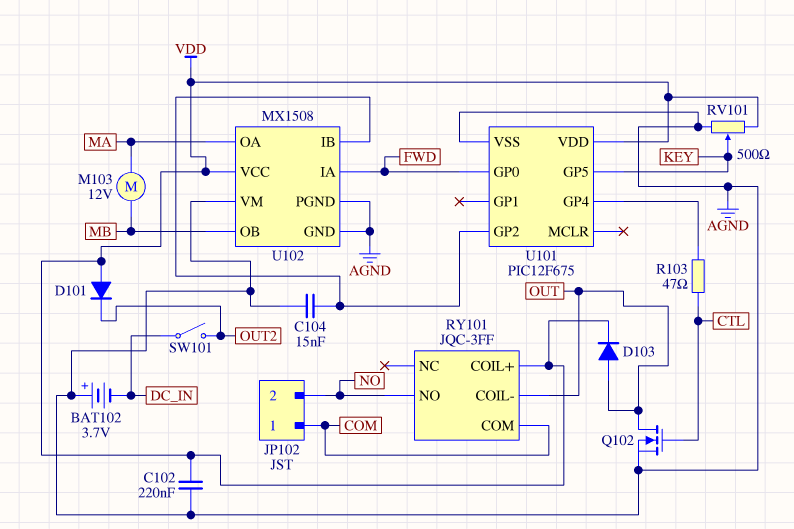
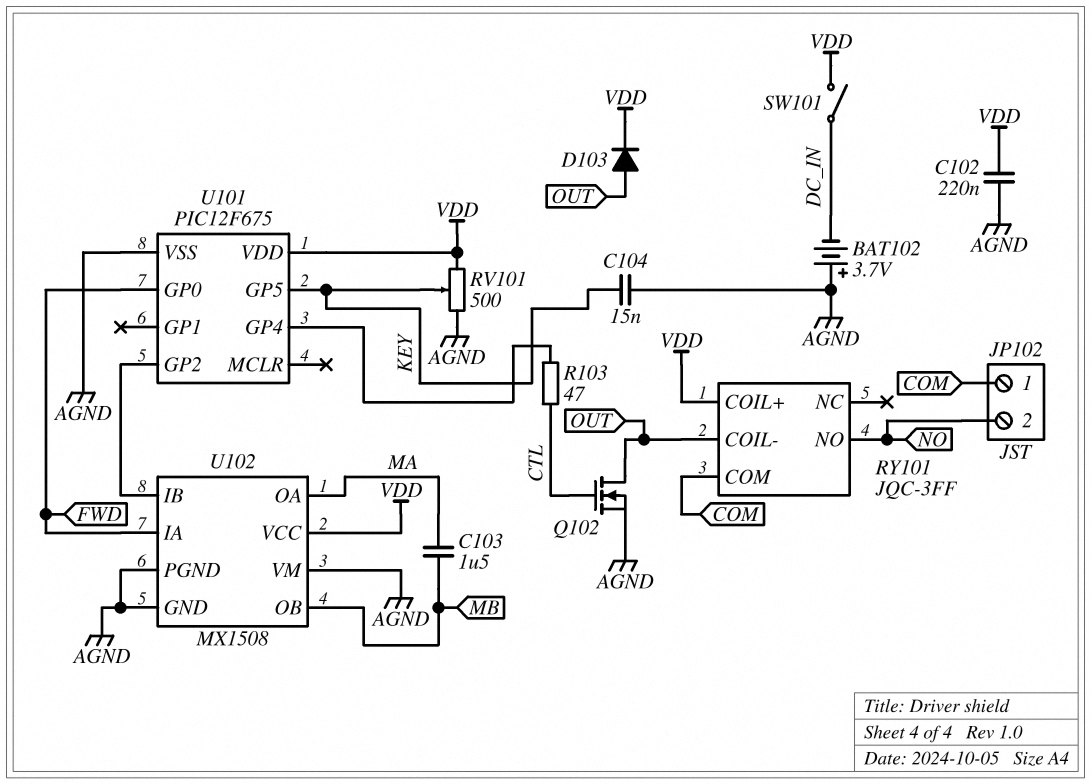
C103: none -> 1.5uF (MA, MB)
C104: 15nF (AGND, U101/GP2) -> 15nF (AGND, KEY)
D101: diode (A VDD, K OUT2) -> none
M103: motor 12V (MA, MB) -> none
SW101: switch (DC_IN, OUT2) -> switch (DC_IN, VDD)

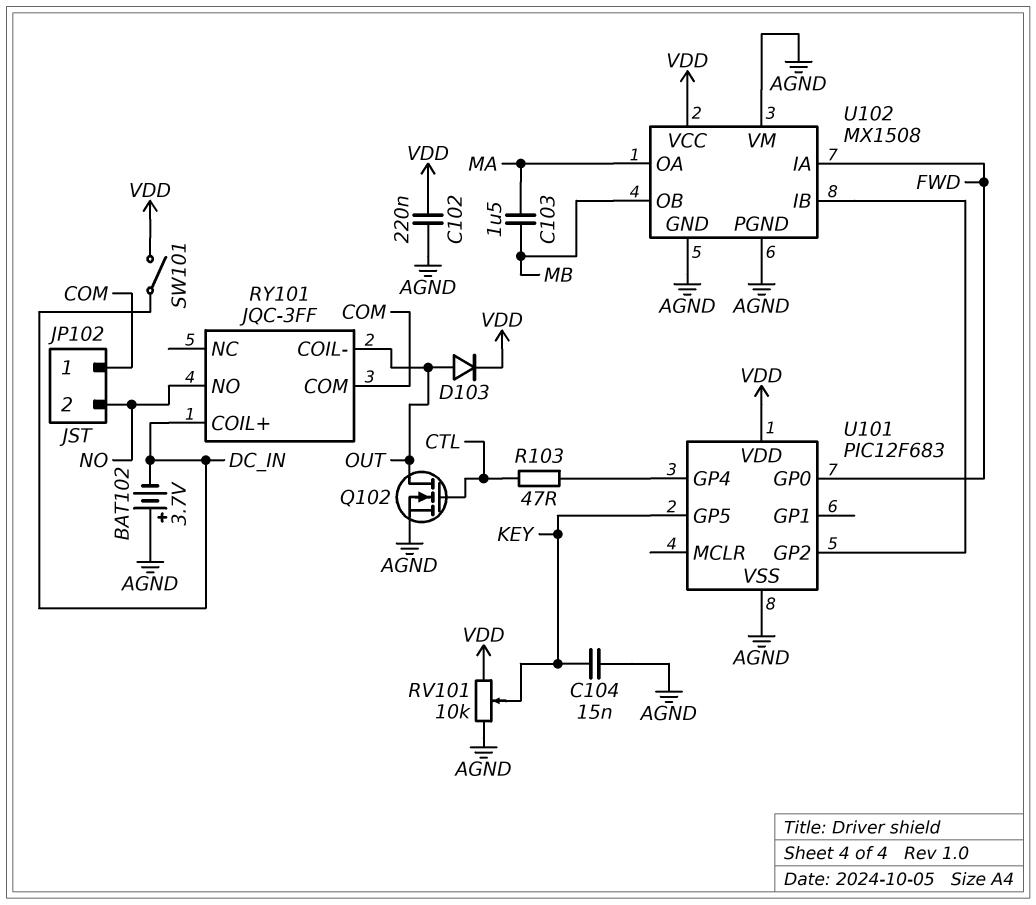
RV101: 500 (AGND, VDD, wiper KEY) -> 10k (AGND, VDD, wiper KEY)
RY101 pin COIL+: VDD -> DC_IN
U101: PIC12F675 -> PIC12F683

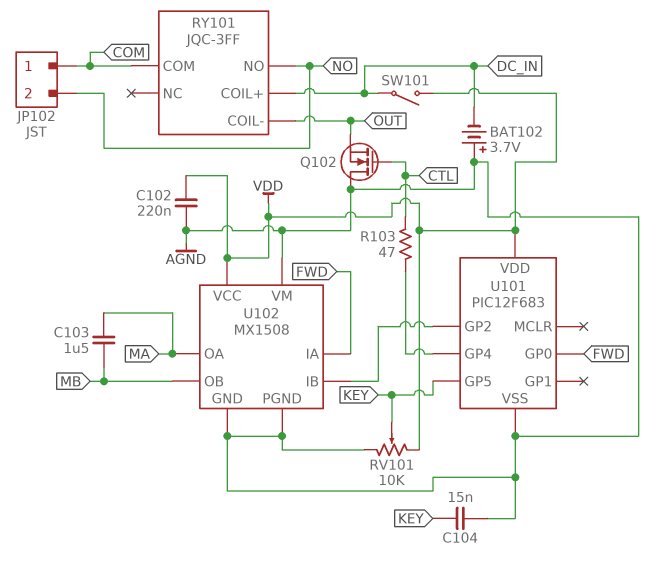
D103: diode (A OUT, K VDD) -> none
Q102: NMOS (G CTL, D OUT, S AGND) -> NMOS (G CTL, D AGND, S OUT)

